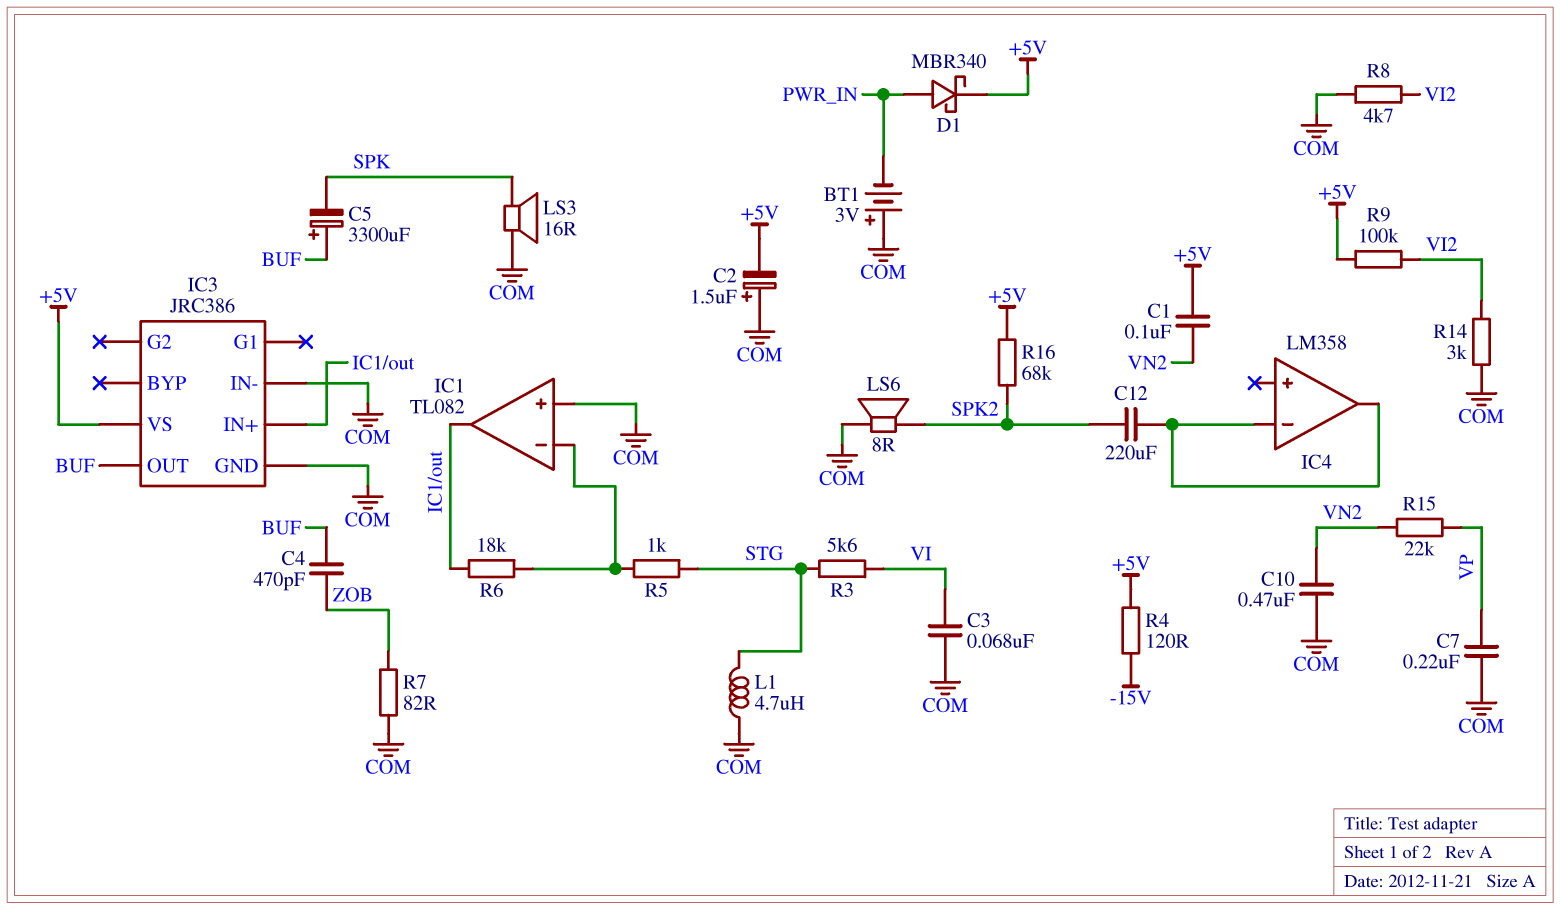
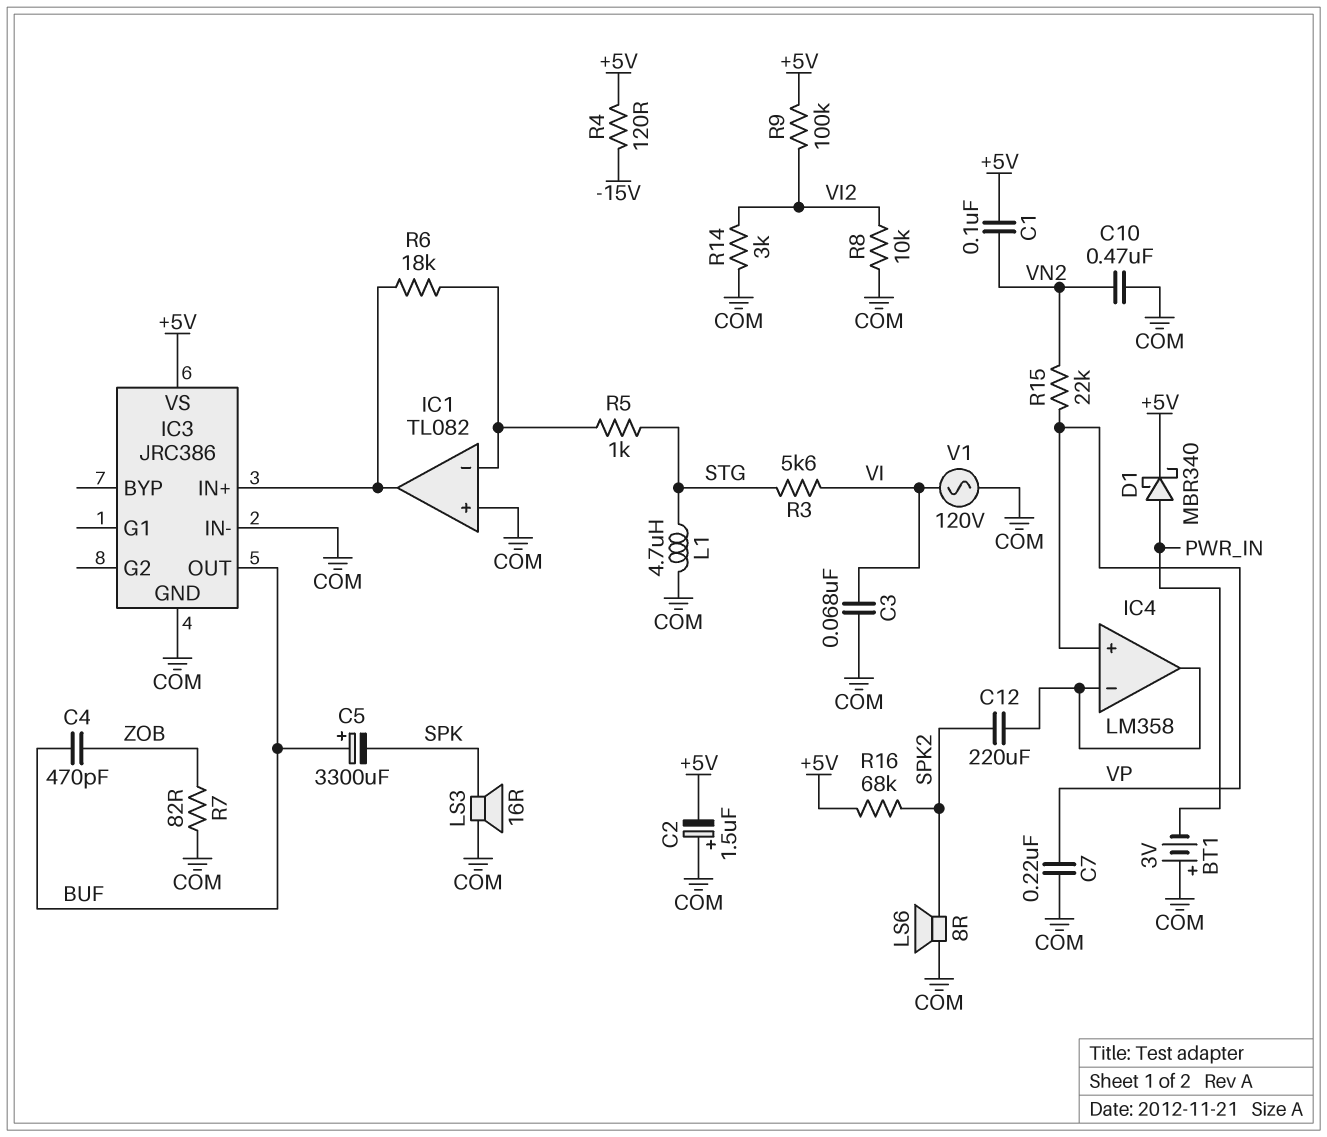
IC4 pin in+: none -> VP
R8: 4.7k (COM, VI2) -> 10k (COM, VI2)
V1: none -> AC 120V (COM, VI)

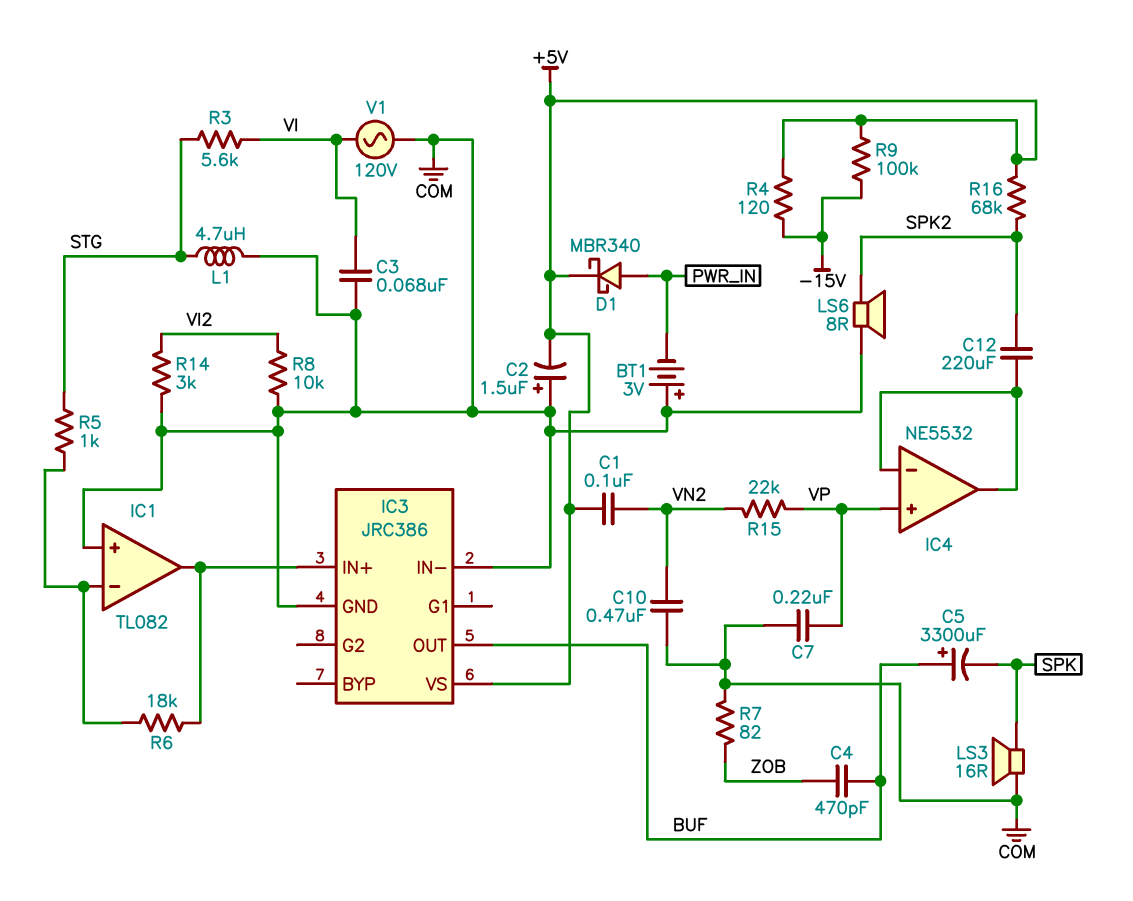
IC4: LM358 -> NE5532
R9: 100k (+5V, VI2) -> 100k (+5V, -15V)

